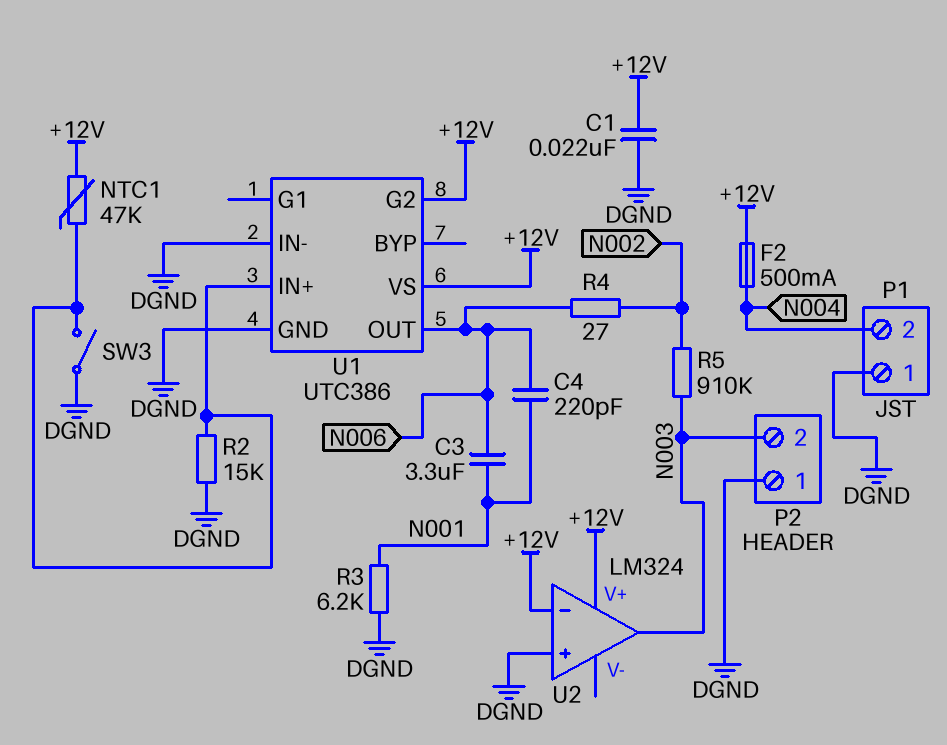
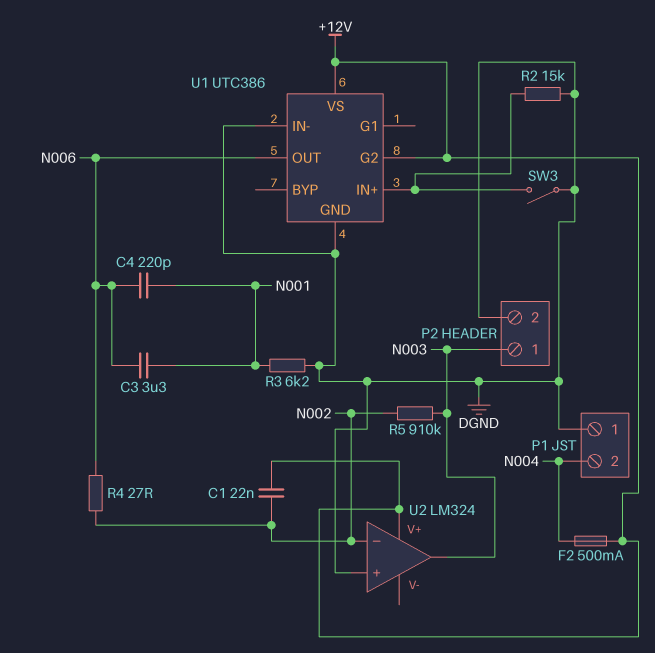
C1: 22nF (+12V, DGND) -> 22nF (+12V, N002)
NTC1: 47k (+12V, U1/IN+) -> none
P2 pin 1: DGND -> N003
P2 pin 2: N003 -> DGND
U2 pin in-: +12V -> N002

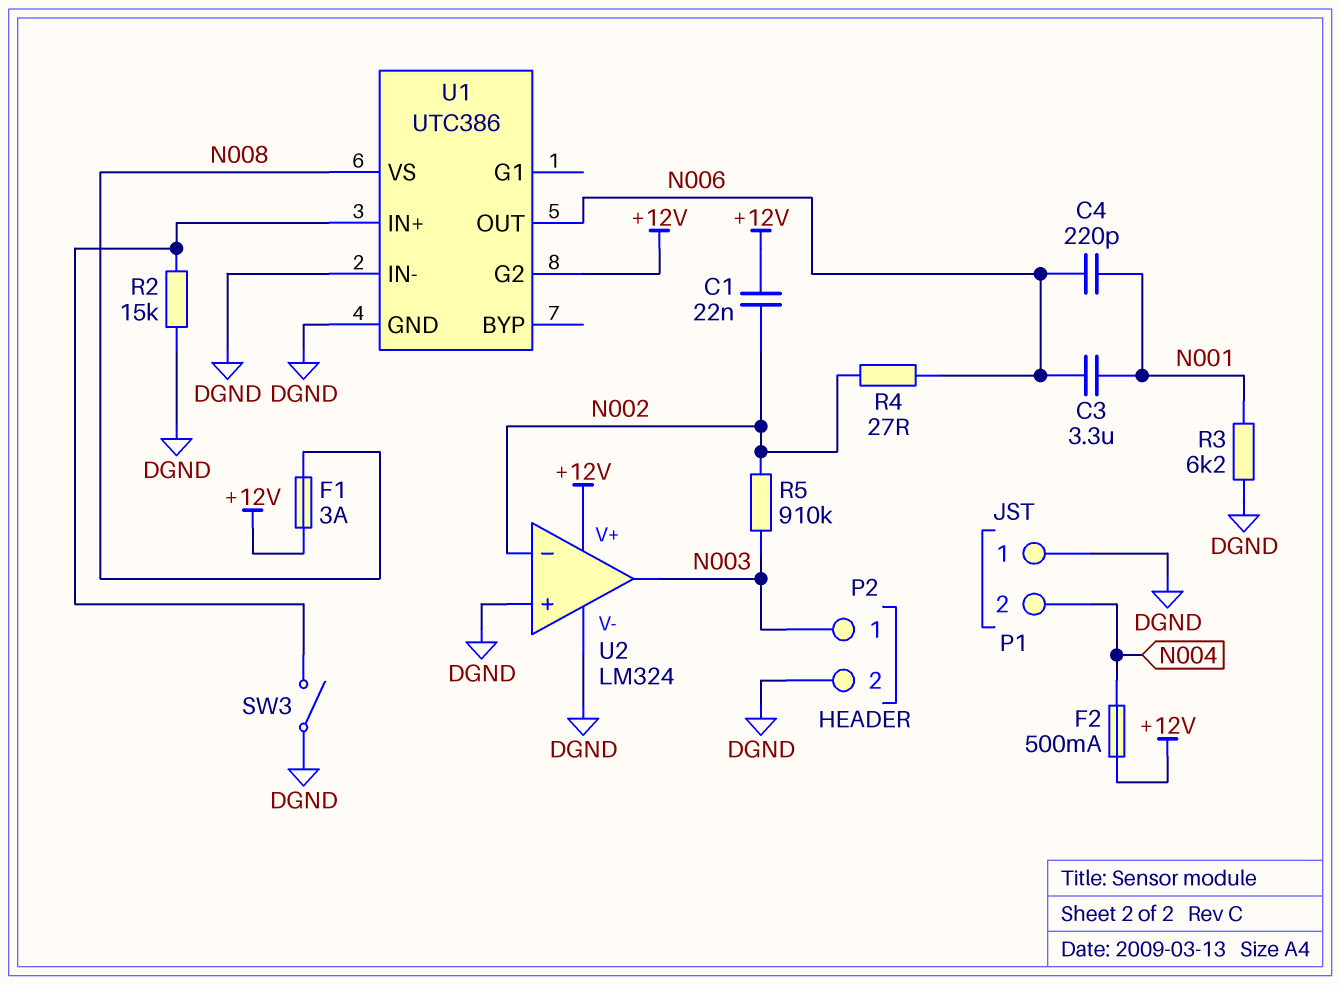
F1: none -> 3A (+12V, N008)
U1 pin VS: +12V -> N008
U2 pin V-: none -> DGND

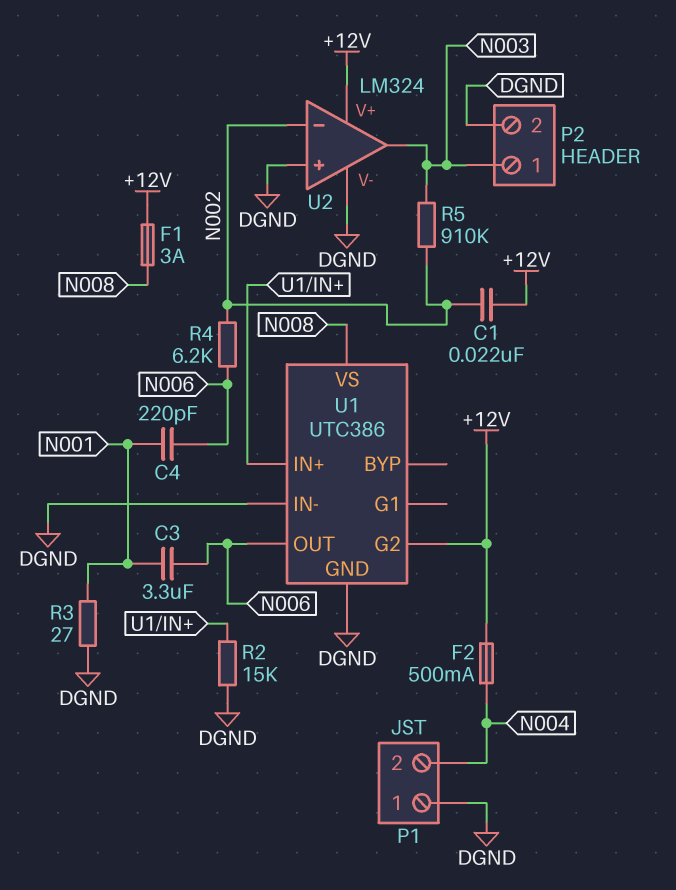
R3: 6.2k (DGND, N001) -> 27 (DGND, N001)
R4: 27 (N002, N006) -> 6.2k (N002, N006)
SW3: switch (DGND, U1/IN+) -> none

